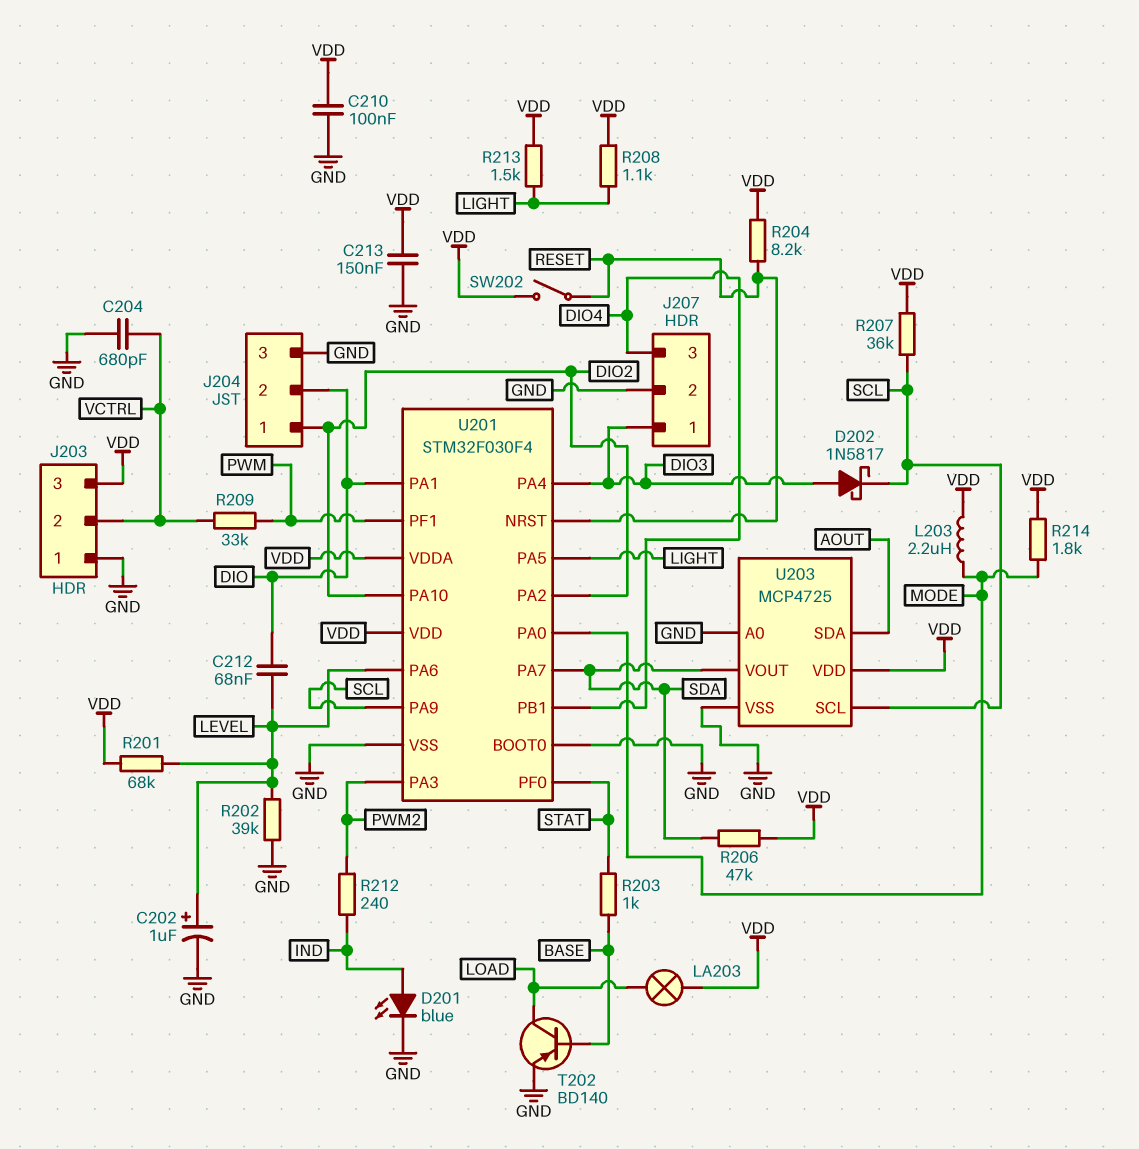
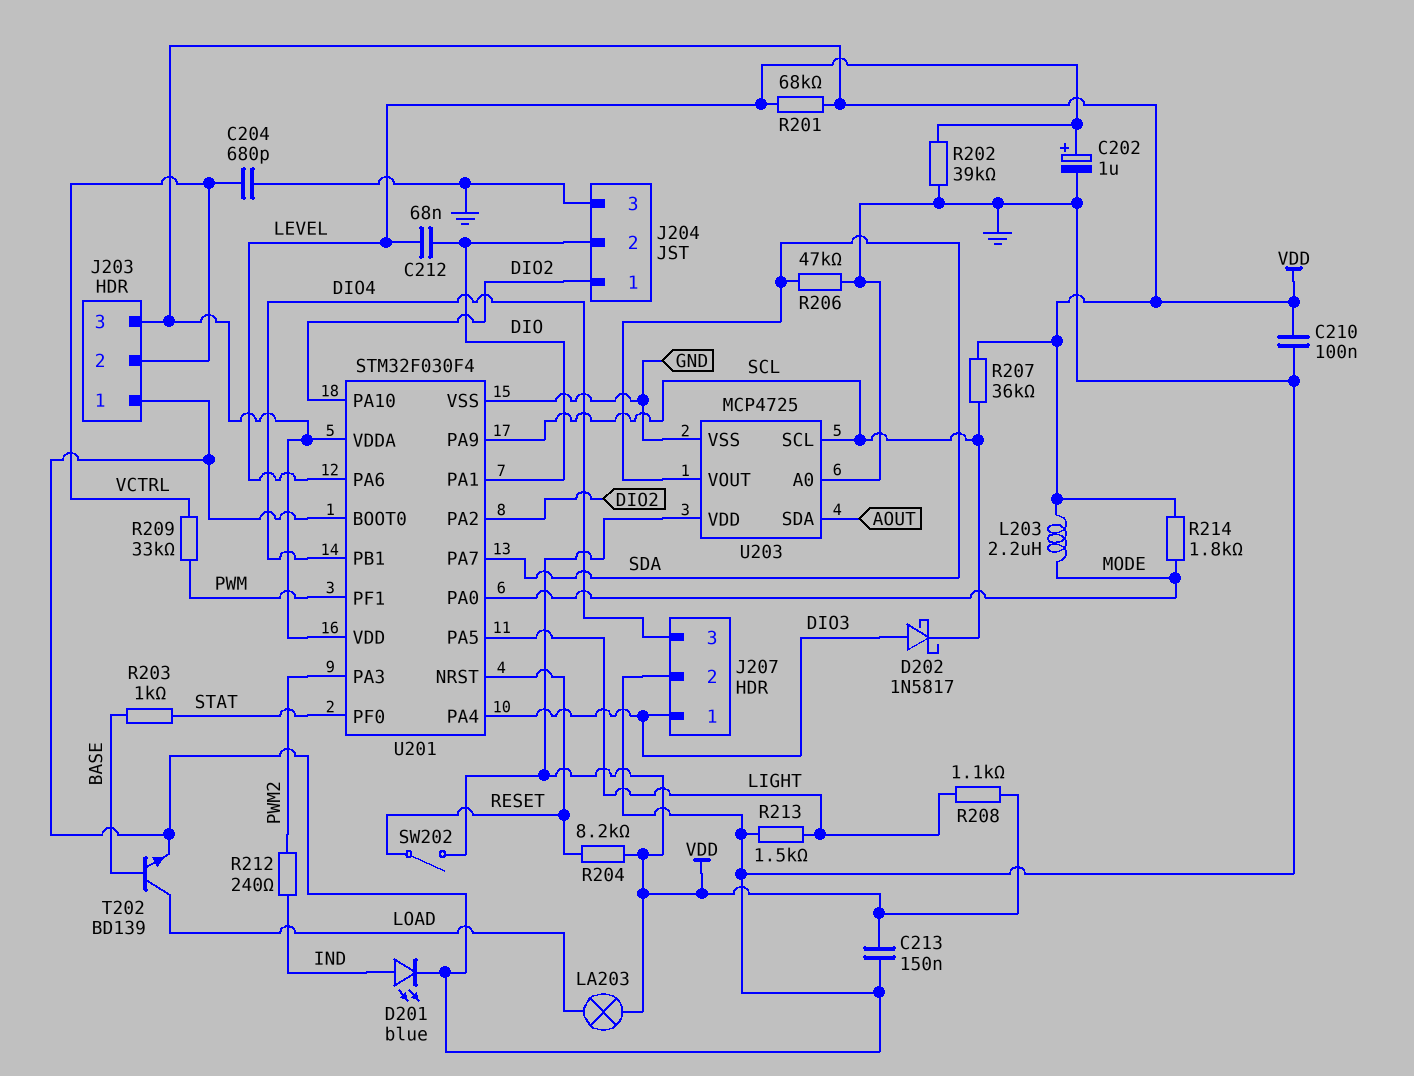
R206: 47k (SDA, VDD) -> 47k (GND, SDA)
R213: 1.5k (LIGHT, VDD) -> 1.5k (GND, LIGHT)
T202: PNP BD140 (B BASE, C LOAD, E GND) -> NPN BD139 (B BASE, C LOAD, E GND)

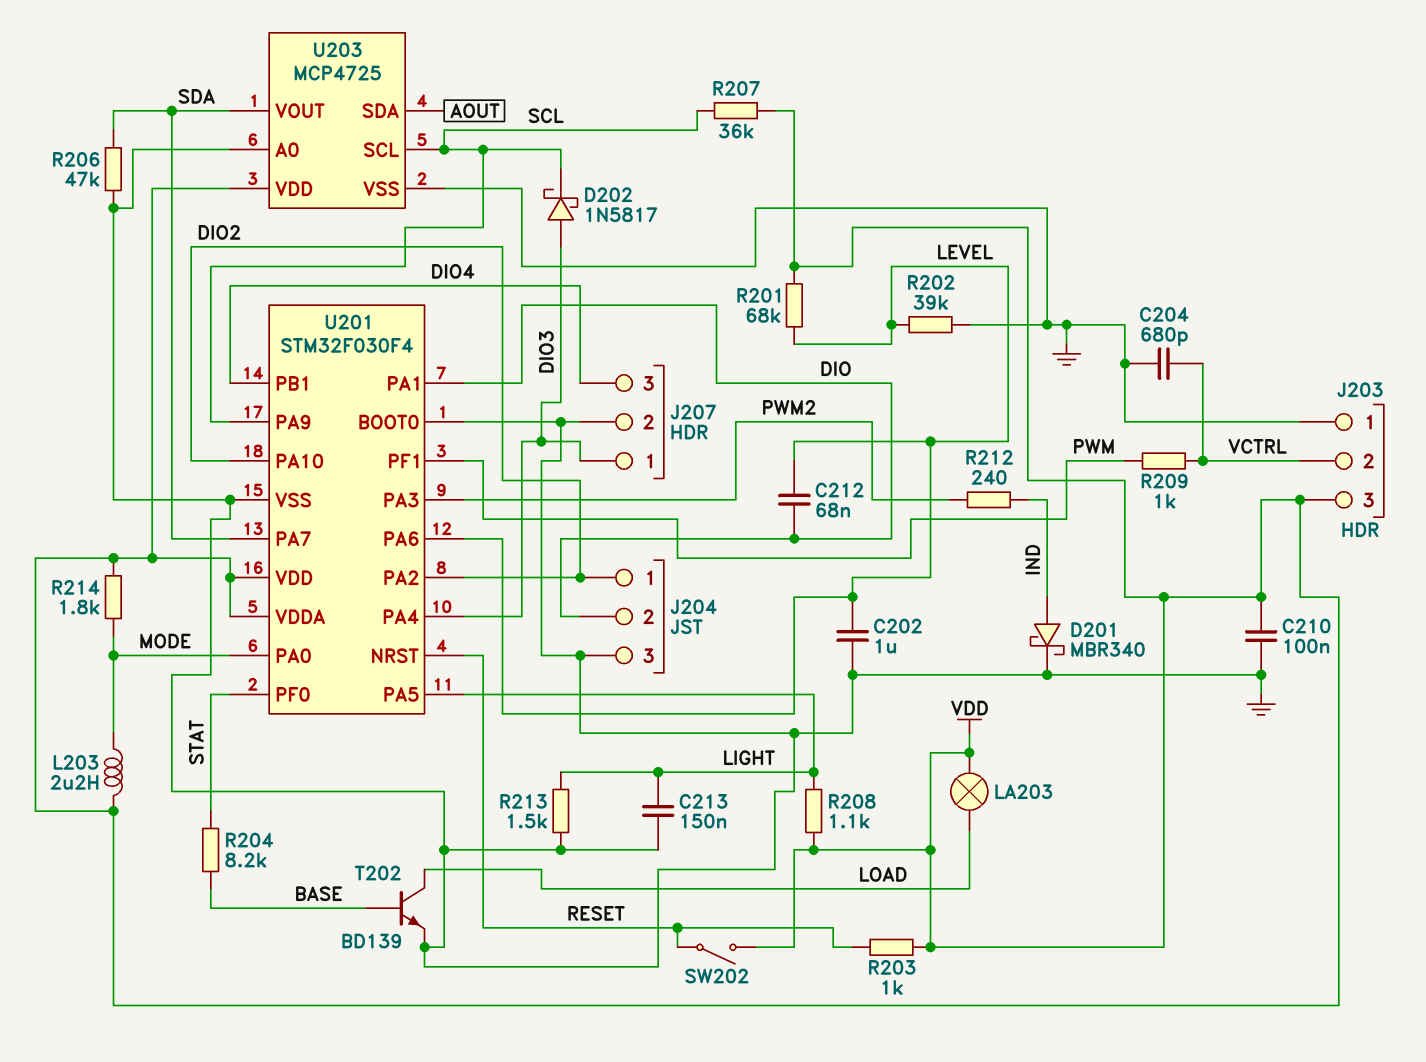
C202: 1uF (plus LEVEL, minus GND) -> 1uF (GND, LEVEL)
C213: 150nF (GND, VDD) -> 150nF (GND, LIGHT)
D201: LED blue (A IND, K GND) -> schottky MBR340 (A IND, K GND)
R203: 1k (BASE, STAT) -> 1k (RESET, VDD)
R204: 8.2k (RESET, VDD) -> 8.2k (BASE, STAT)
R209: 33k (PWM, VCTRL) -> 1k (PWM, VCTRL)

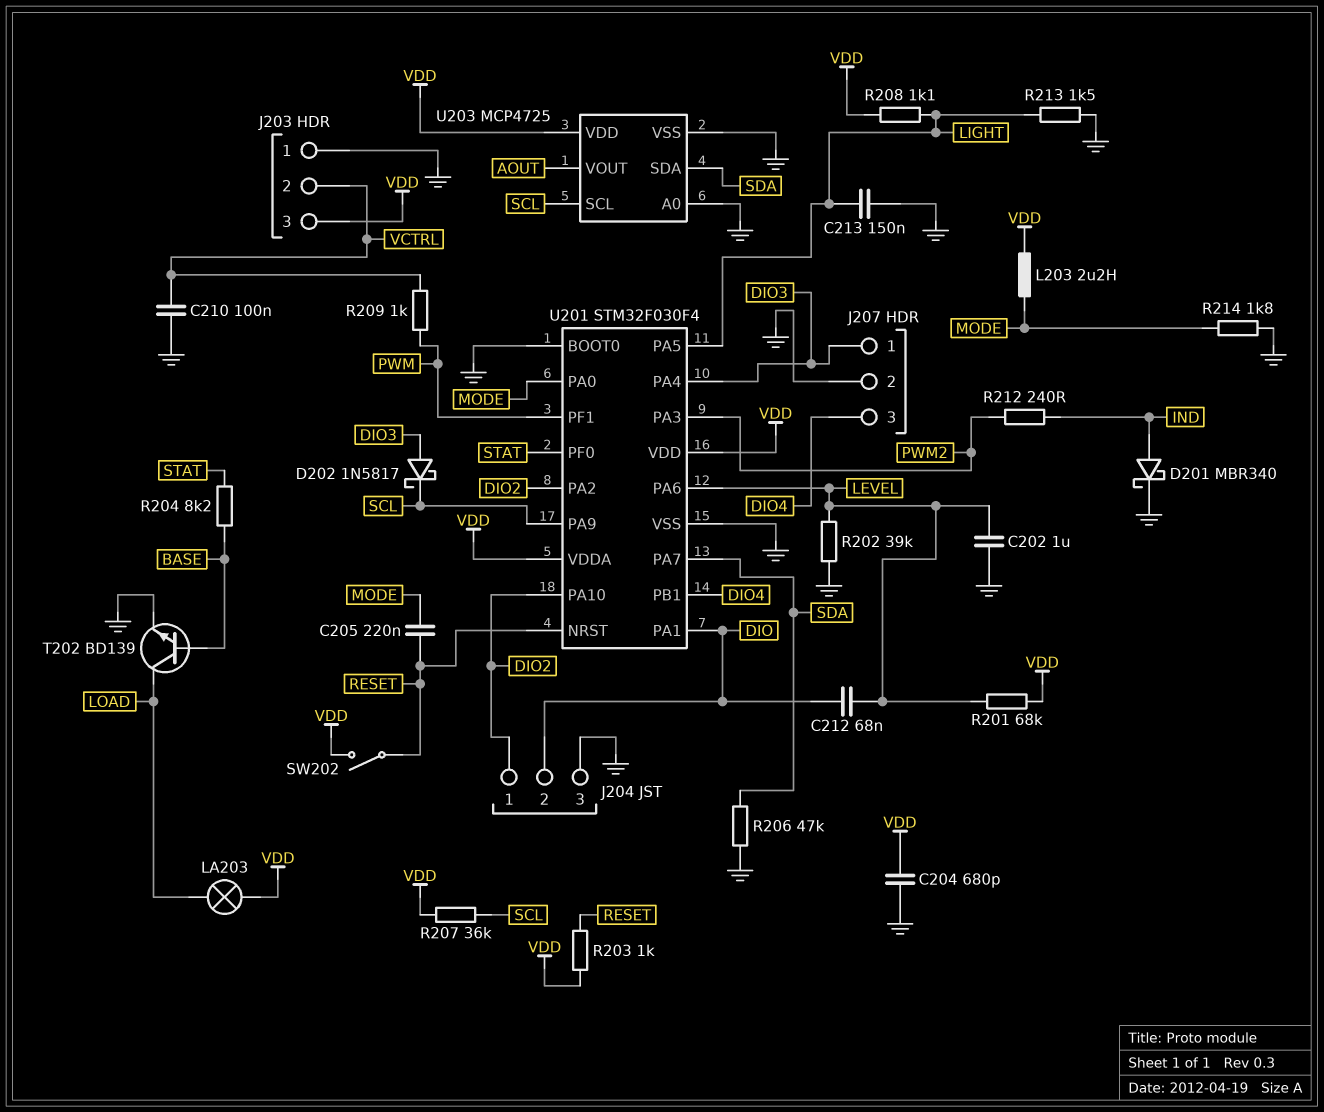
C204: 680pF (GND, VCTRL) -> 680pF (GND, VDD)
C205: none -> 220nF (MODE, RESET)
C210: 100nF (GND, VDD) -> 100nF (GND, VCTRL)
R214: 1.8k (MODE, VDD) -> 1.8k (GND, MODE)
U203 pin SDA: AOUT -> SDA
U203 pin VOUT: SDA -> AOUT

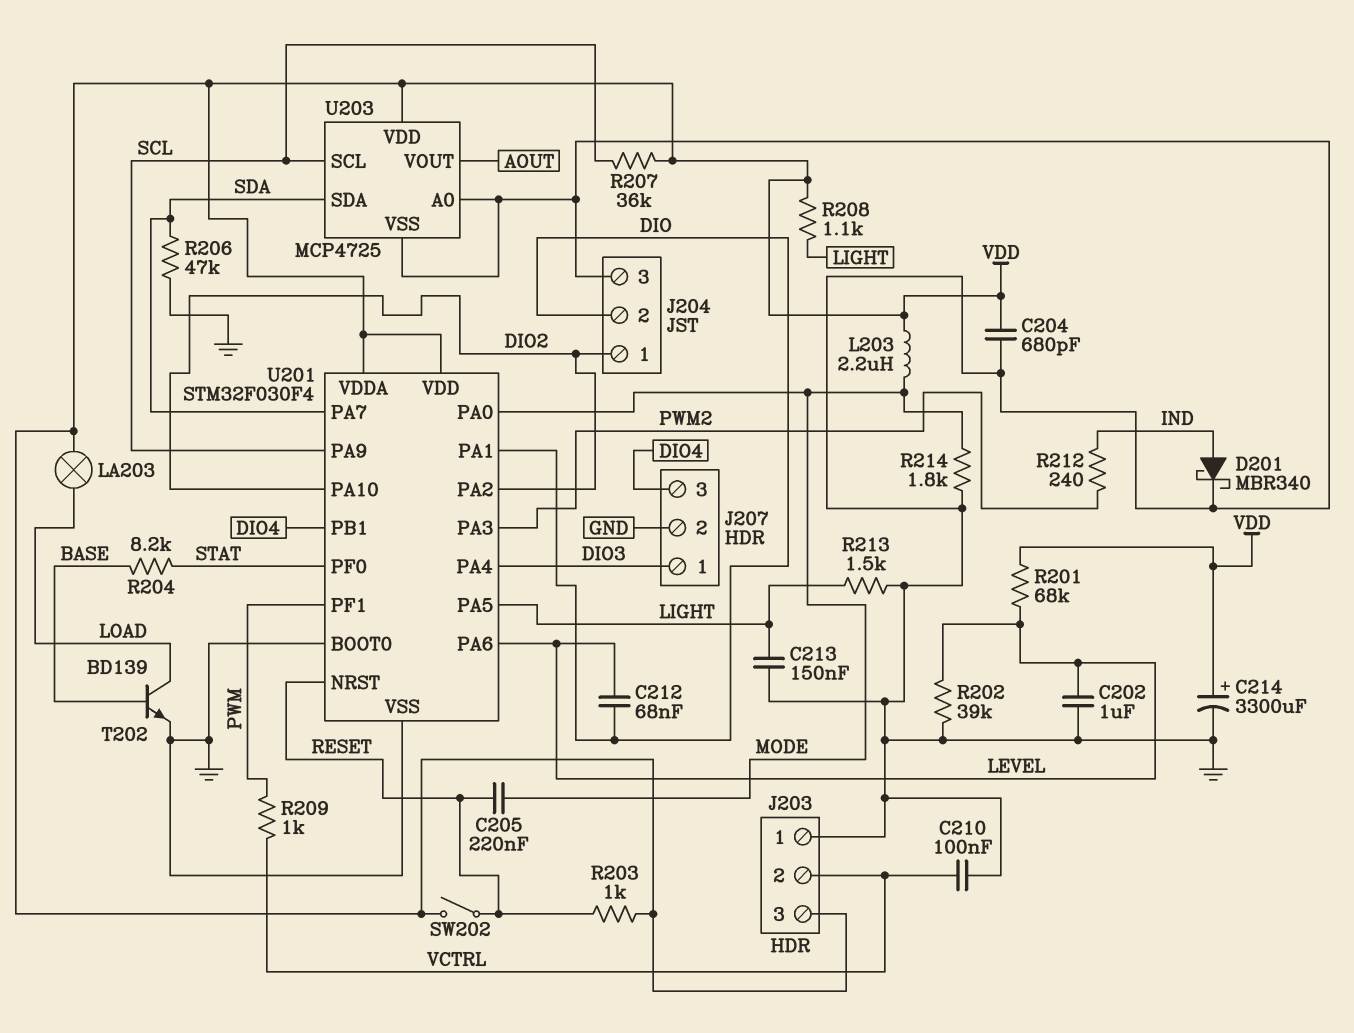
C214: none -> 3300uF (plus VDD, minus GND)
D202: schottky 1N5817 (A DIO3, K SCL) -> none

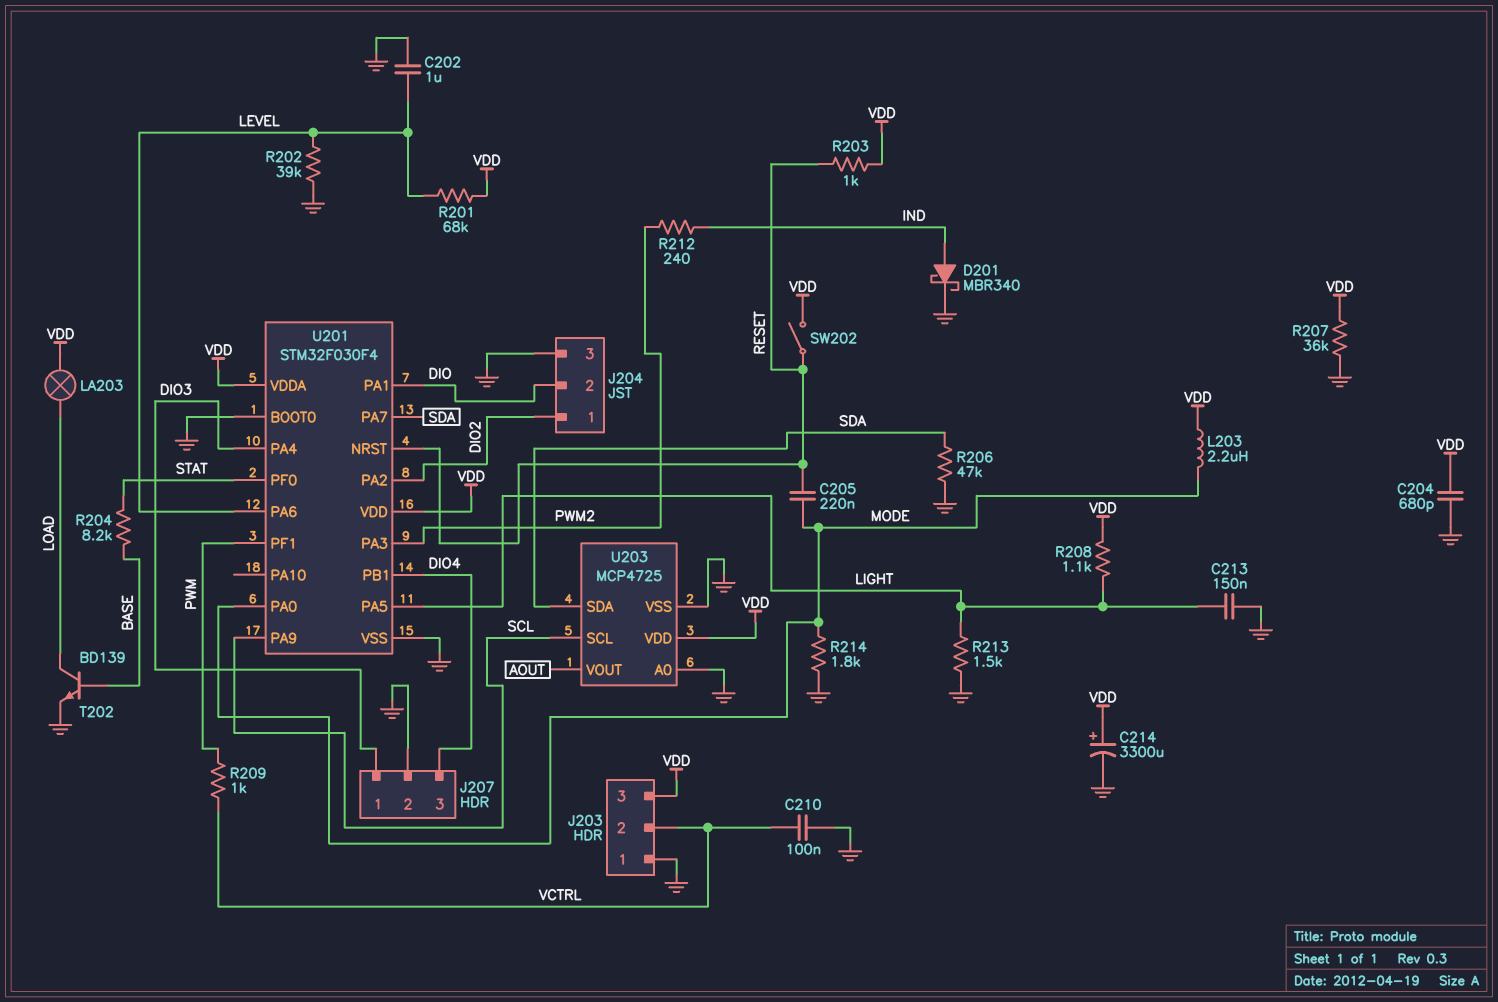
C212: 68nF (DIO, LEVEL) -> none
R207: 36k (SCL, VDD) -> 36k (GND, VDD)
U201 pin PA10: DIO2 -> none

